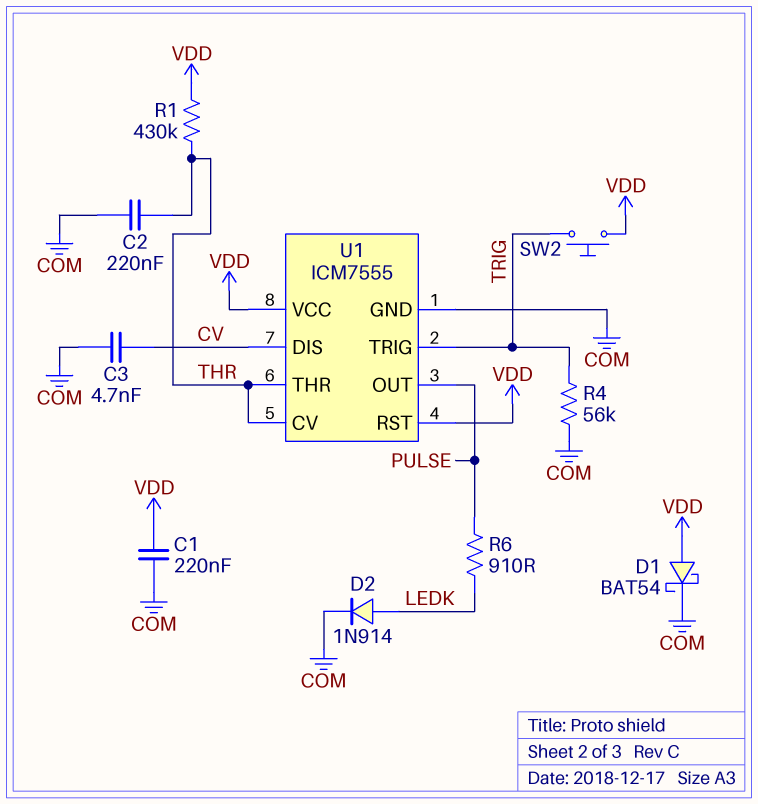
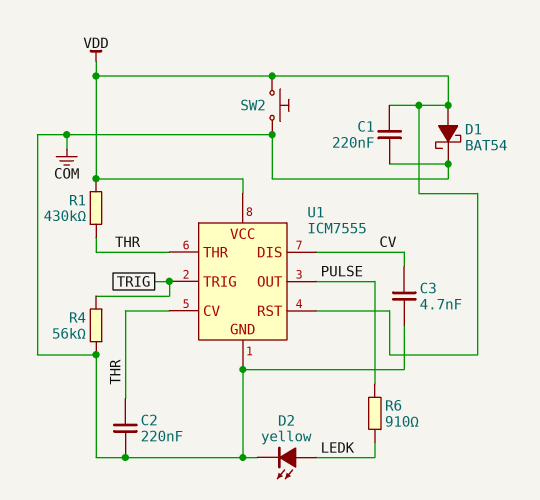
D2: diode 1N914 (A LEDK, K COM) -> LED yellow (A LEDK, K COM)
SW2: button (TRIG, VDD) -> button (COM, VDD)

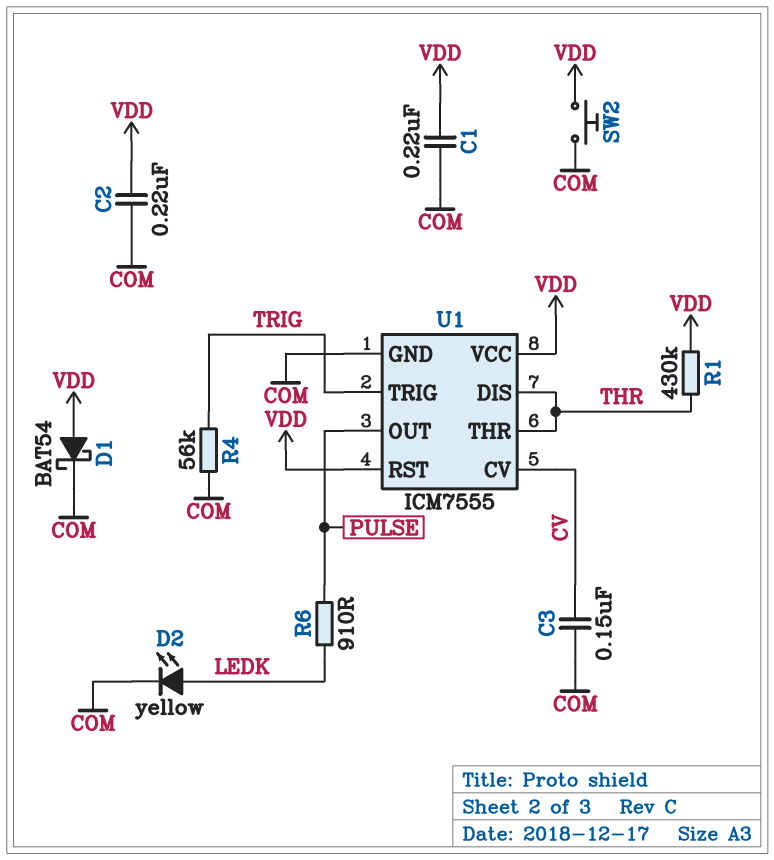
C2: 220nF (COM, THR) -> 220nF (COM, VDD)
C3: 4.7nF (COM, CV) -> 150nF (COM, CV)
U1 pin CV: THR -> CV
U1 pin DIS: CV -> THR

